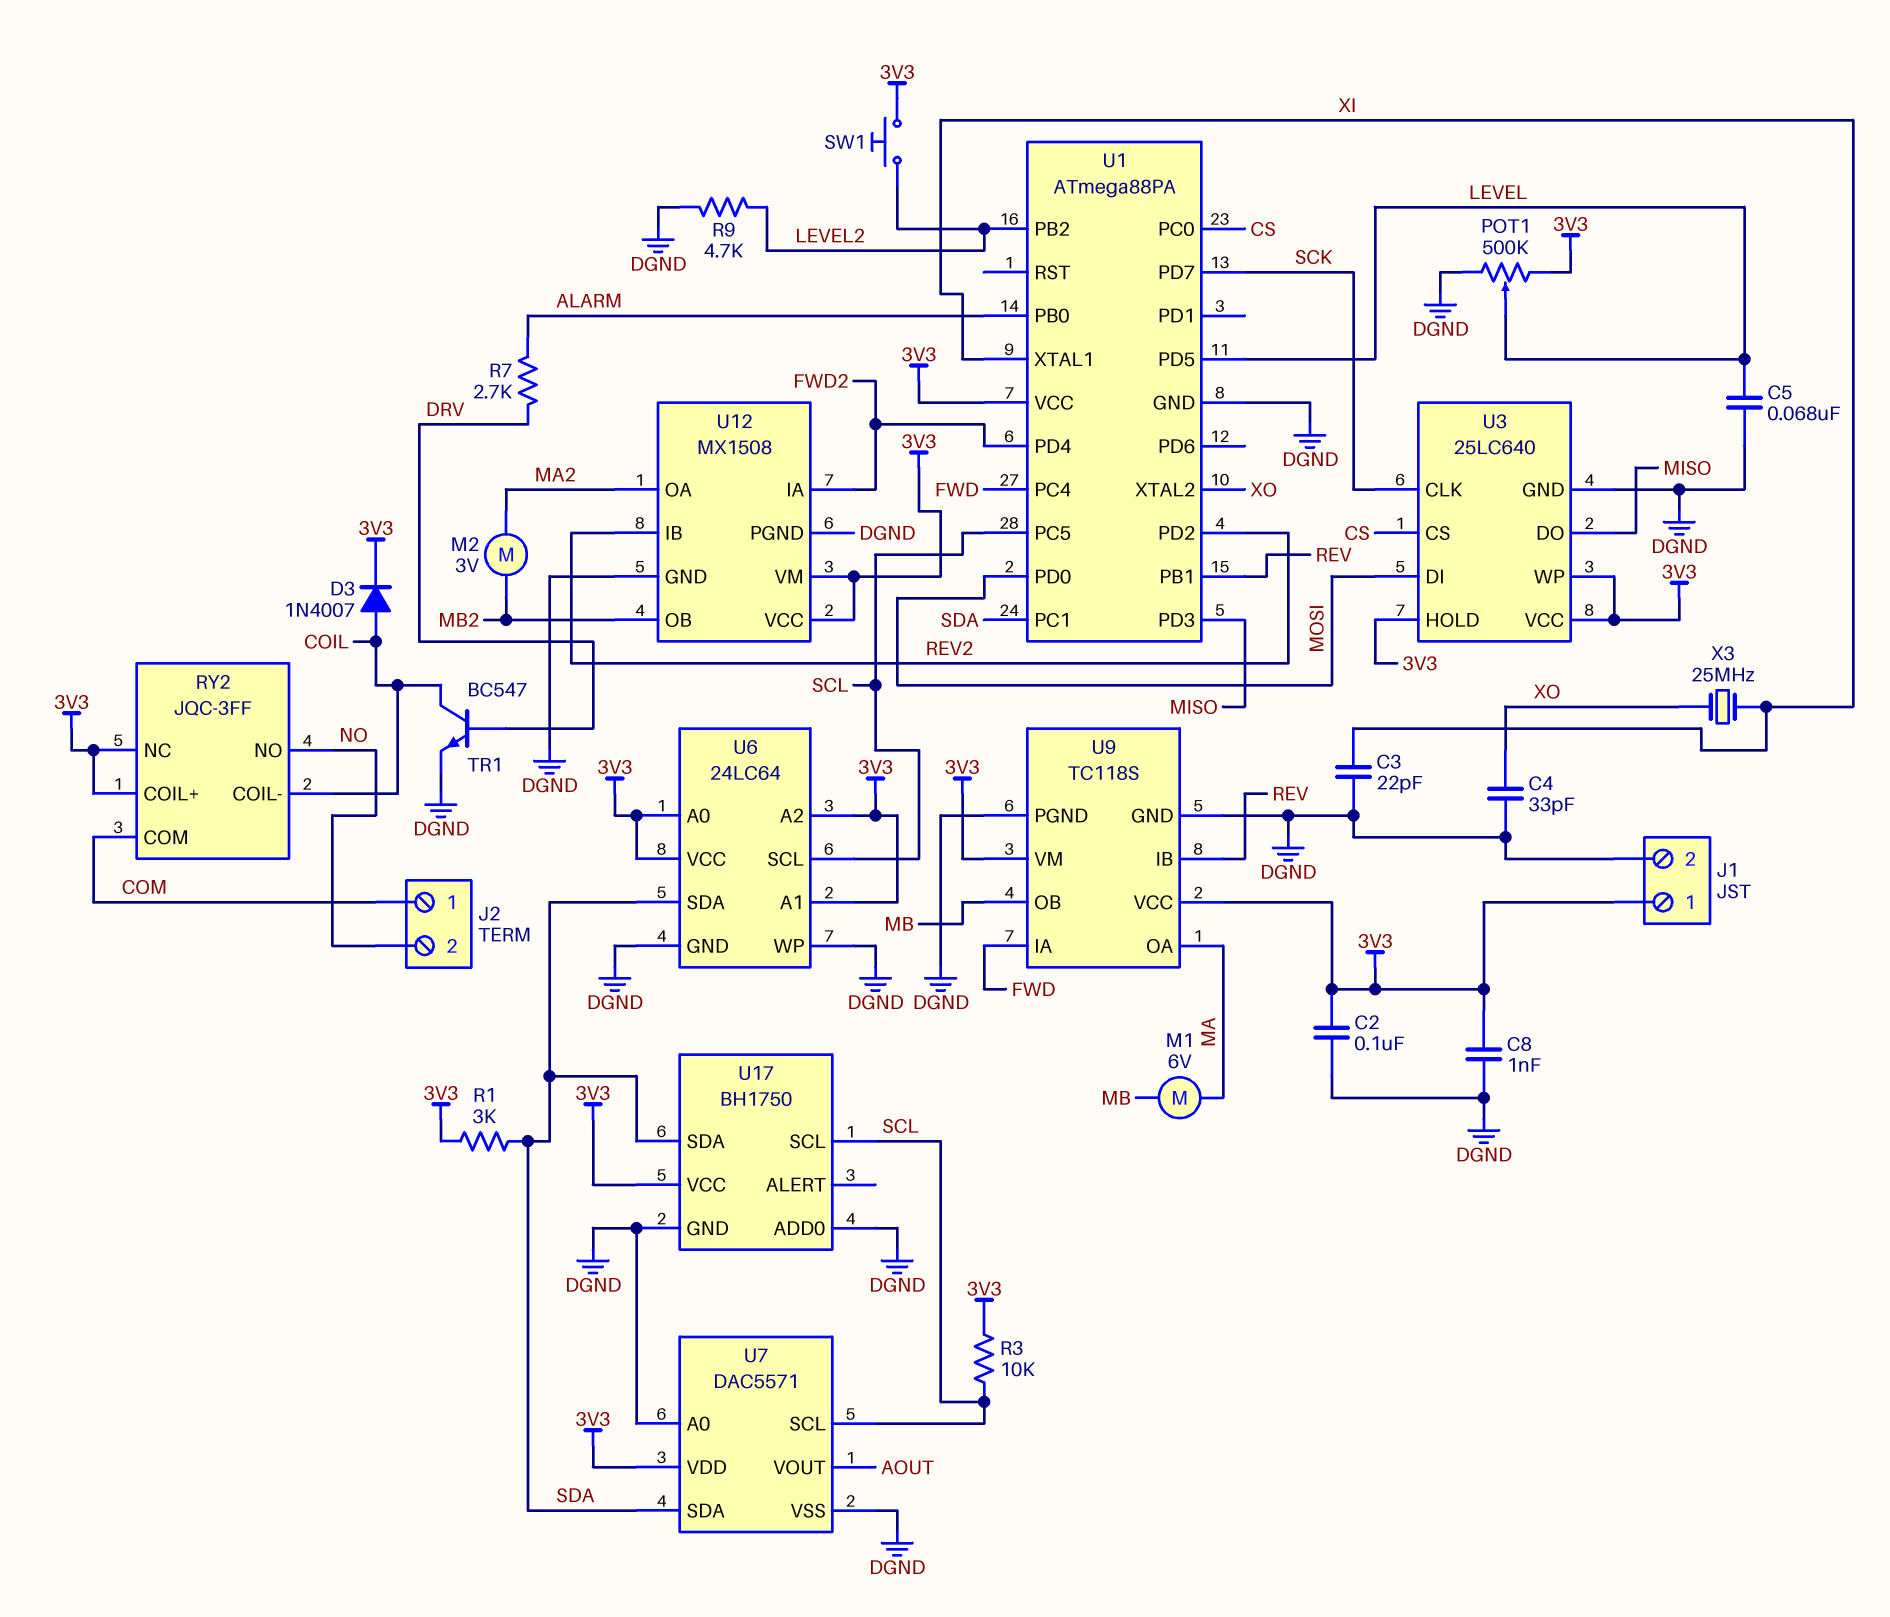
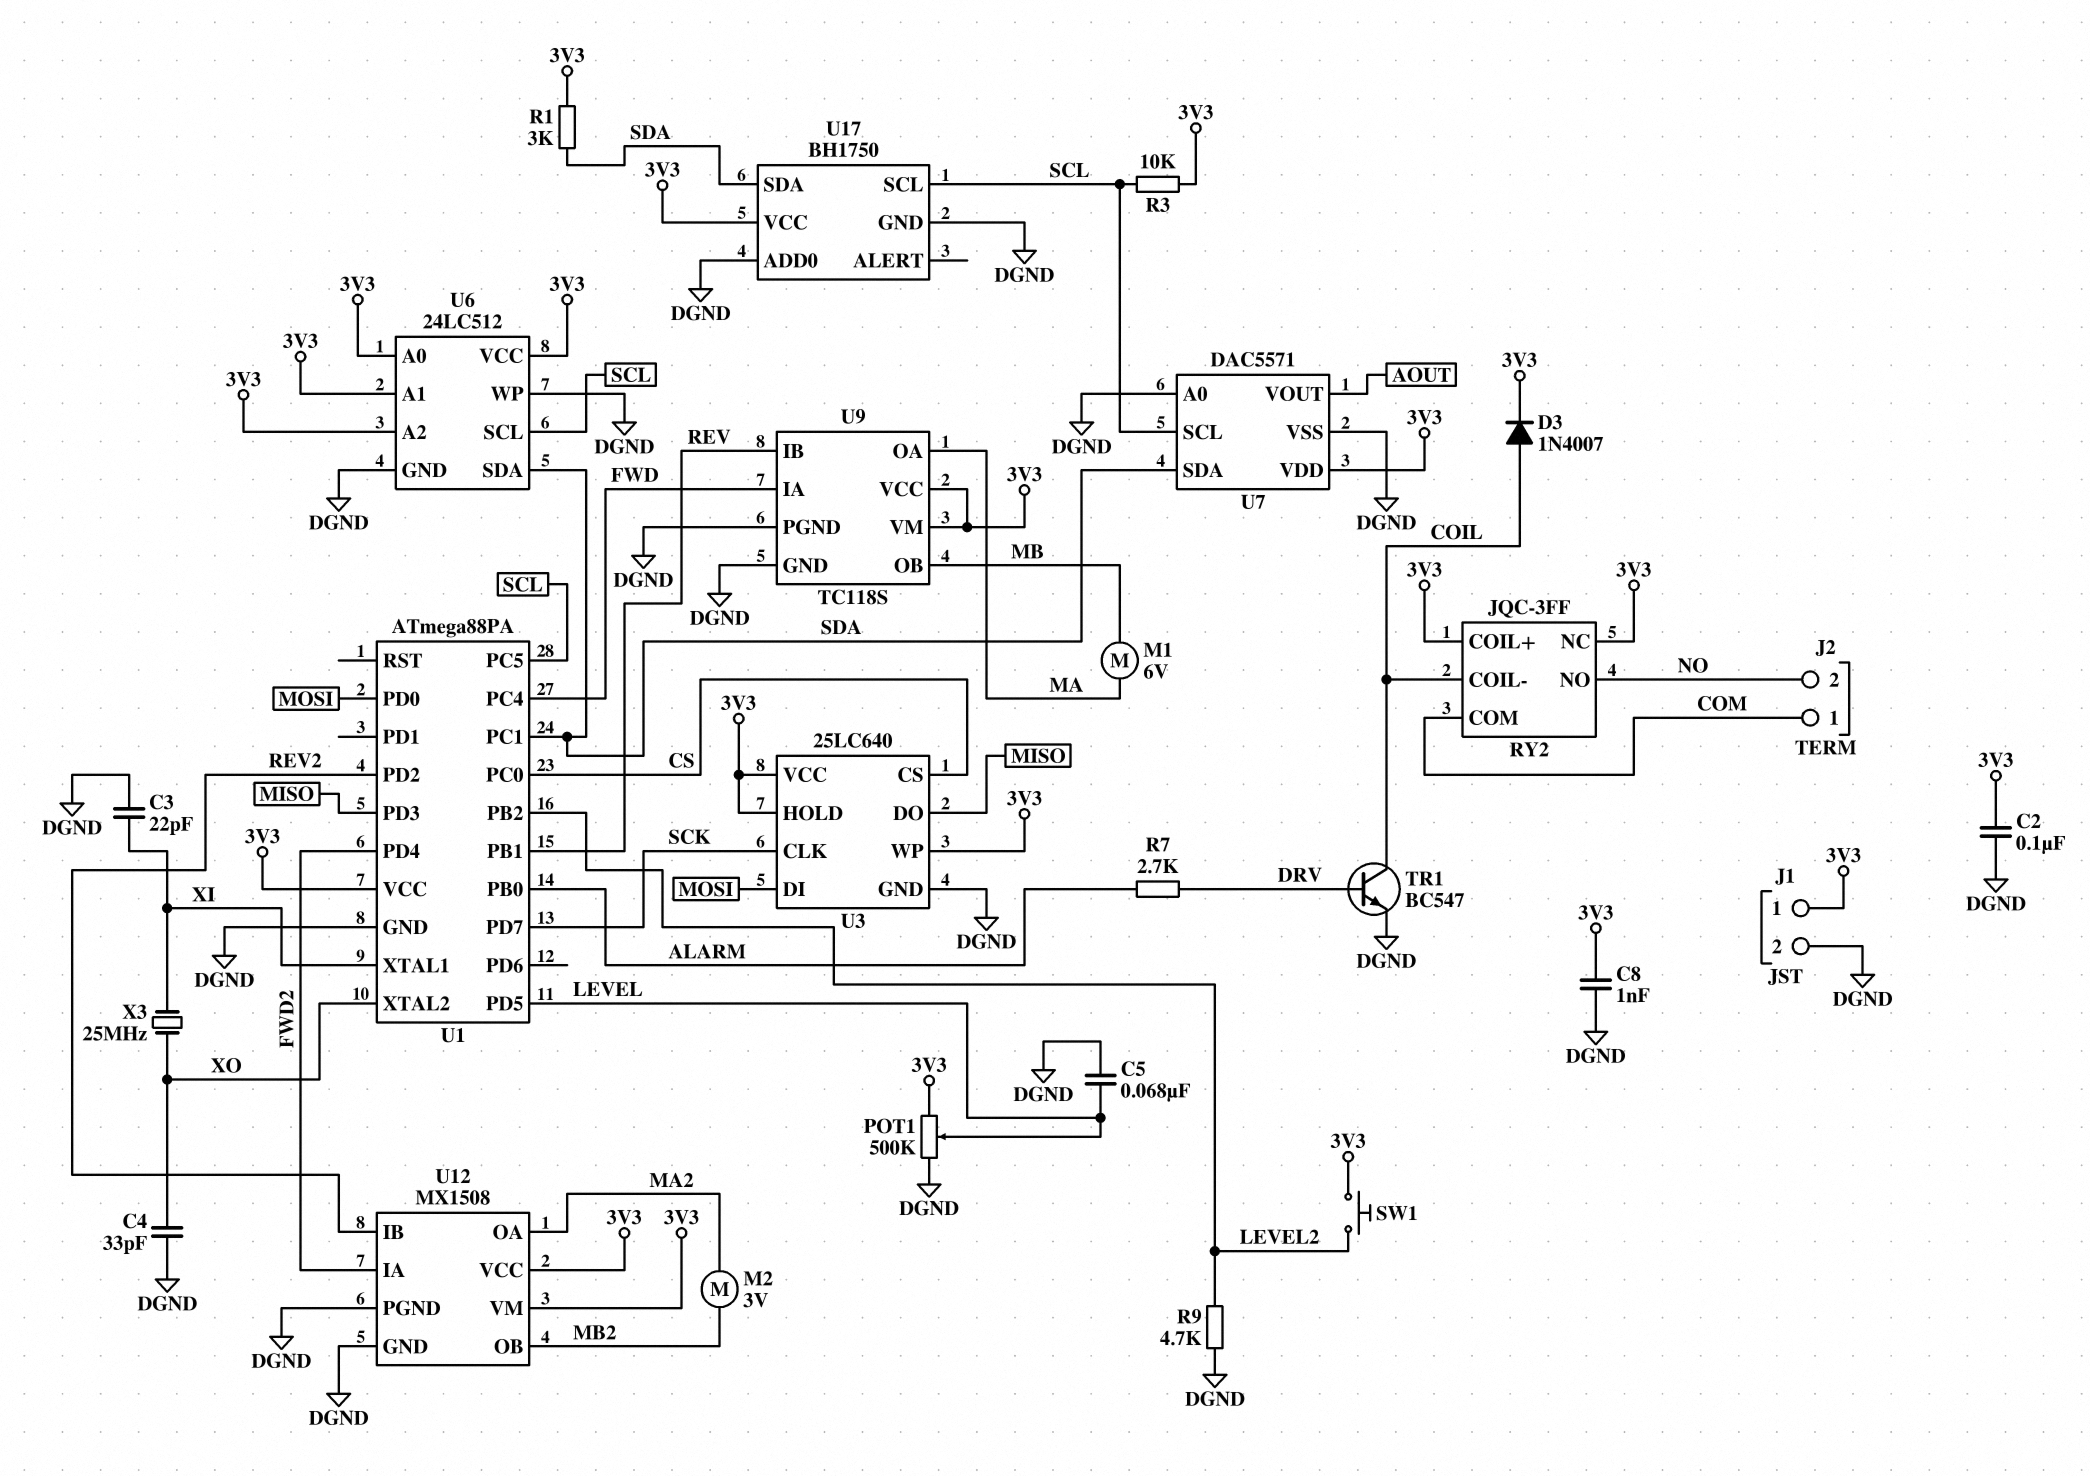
U6: 24LC64 -> 24LC512

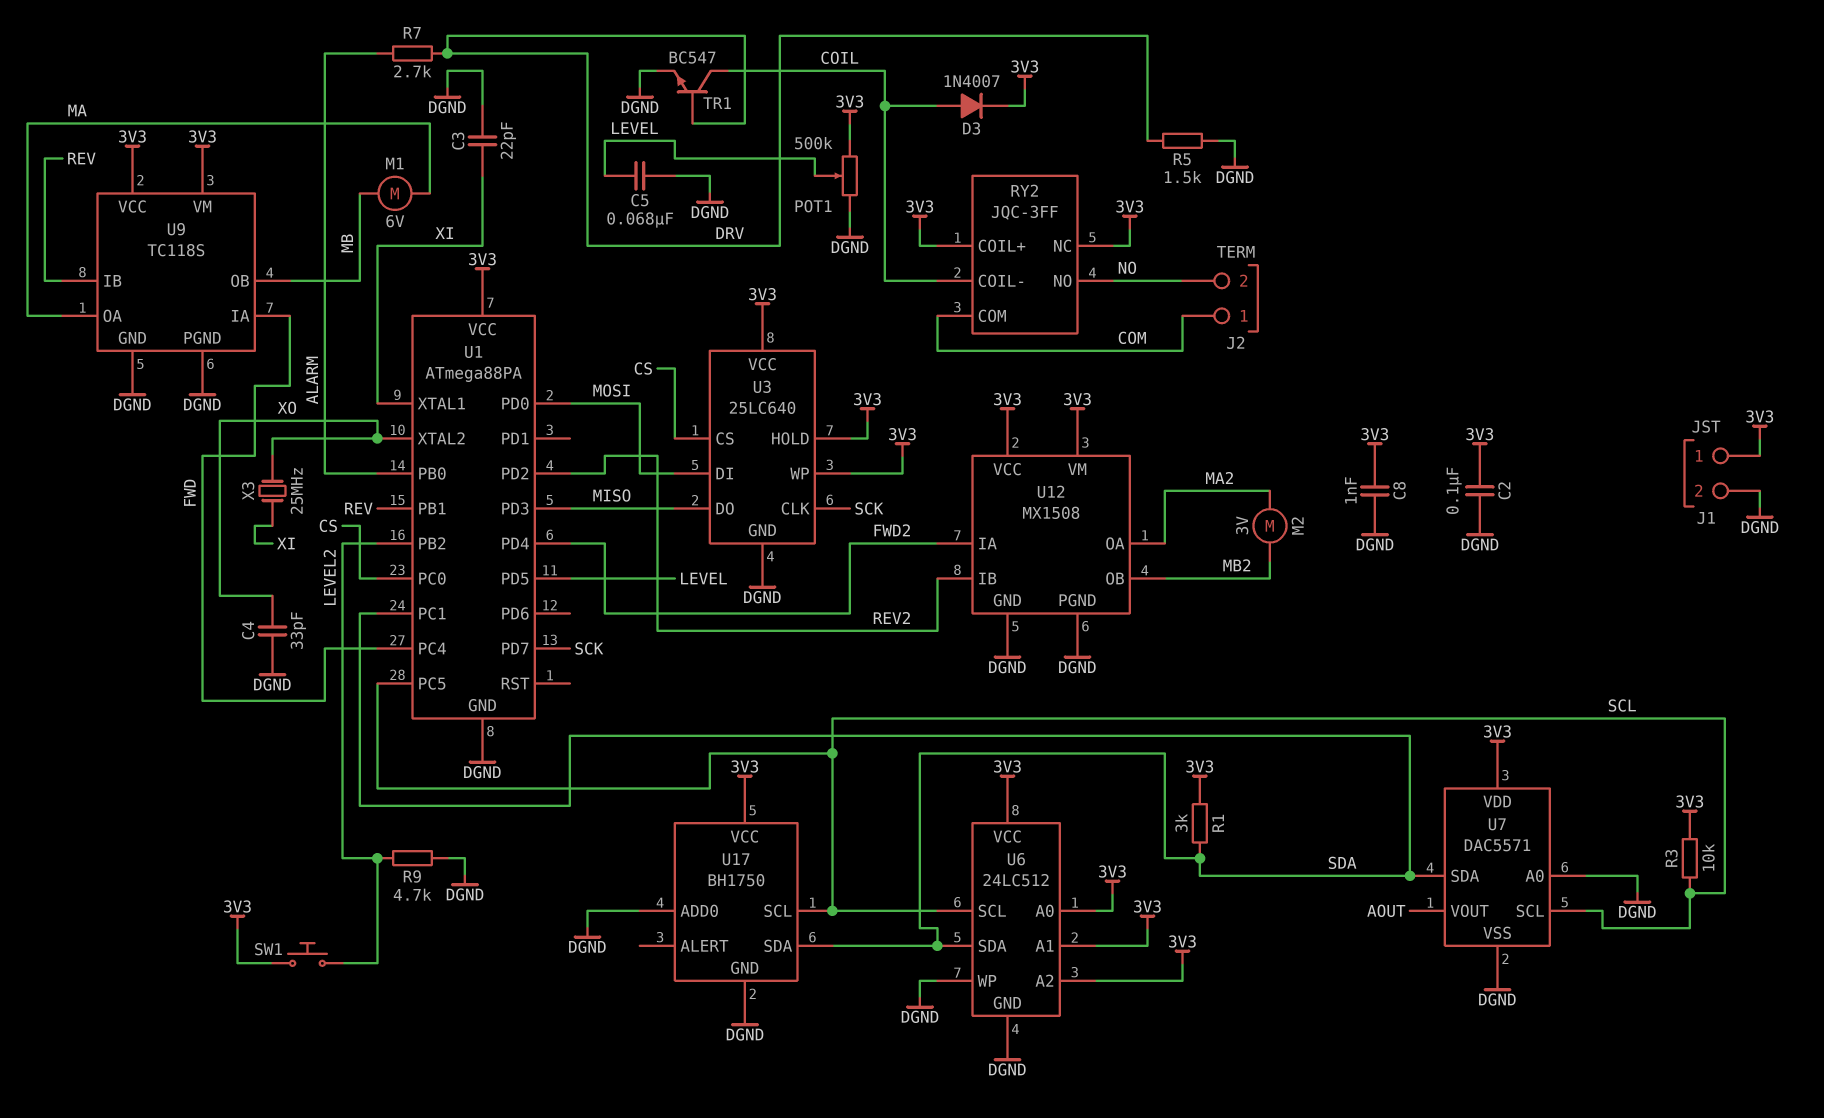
R5: none -> 1.5k (DGND, DRV)

